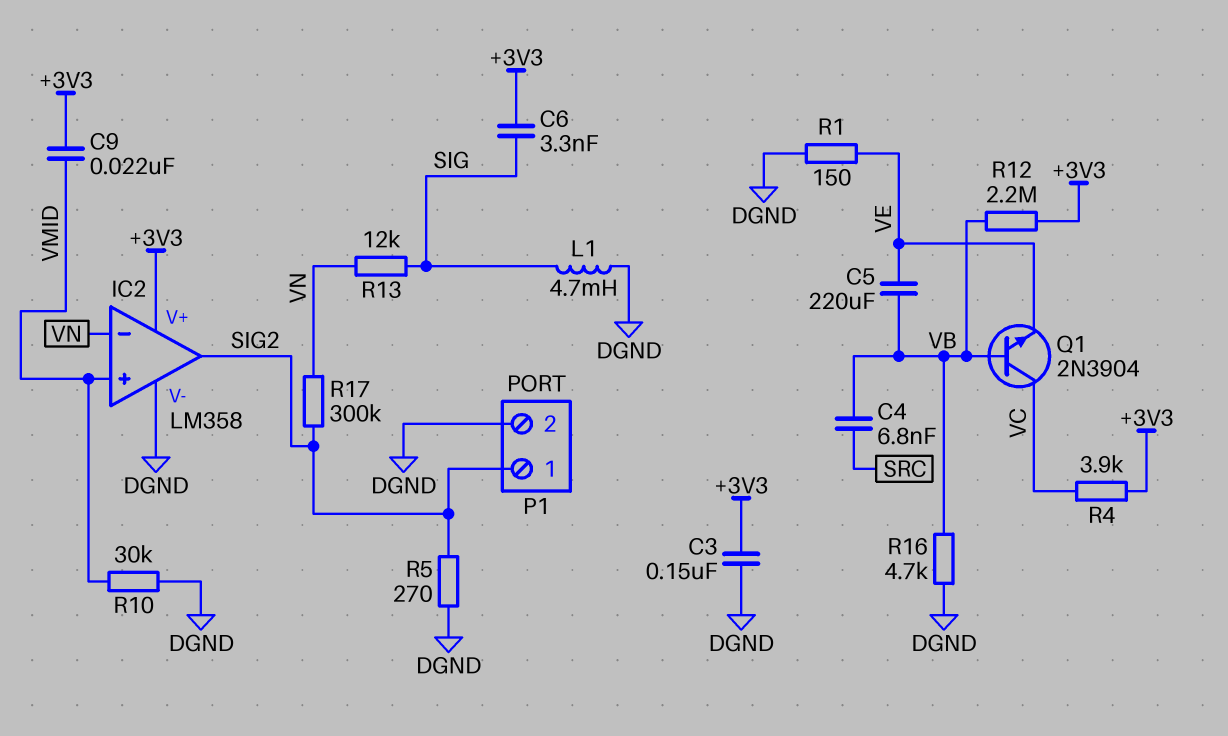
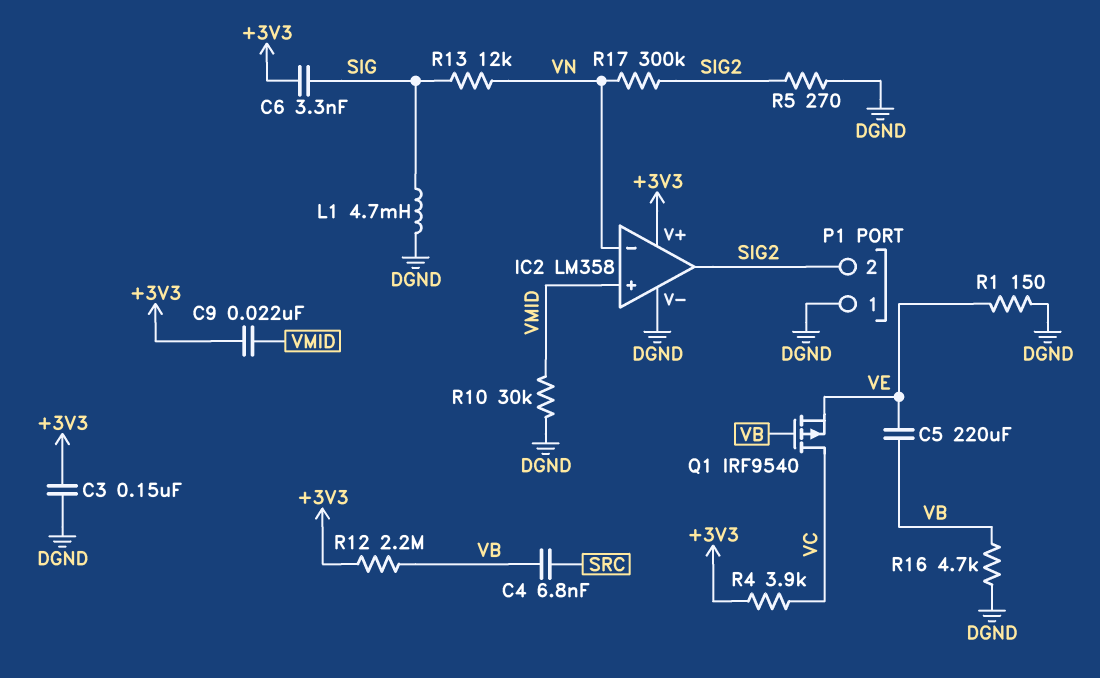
P1 pin 1: SIG2 -> DGND
P1 pin 2: DGND -> SIG2
Q1: NPN 2N3904 (B VB, C VC, E VE) -> PMOS IRF9540 (G VB, D VC, S VE)

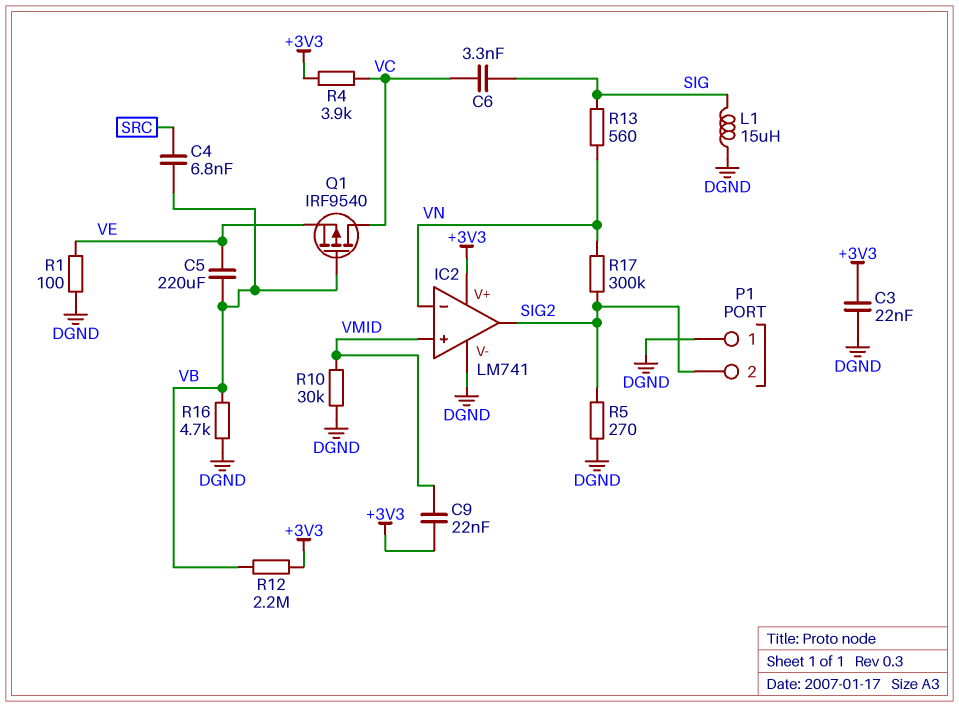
C3: 150nF (+3V3, DGND) -> 22nF (+3V3, DGND)
C6: 3.3nF (+3V3, SIG) -> 3.3nF (SIG, VC)
IC2: LM358 -> LM741
L1: 4.7mH (DGND, SIG) -> 15uH (DGND, SIG)
R1: 150 (DGND, VE) -> 100 (DGND, VE)
R13: 12k (SIG, VN) -> 560 (SIG, VN)

